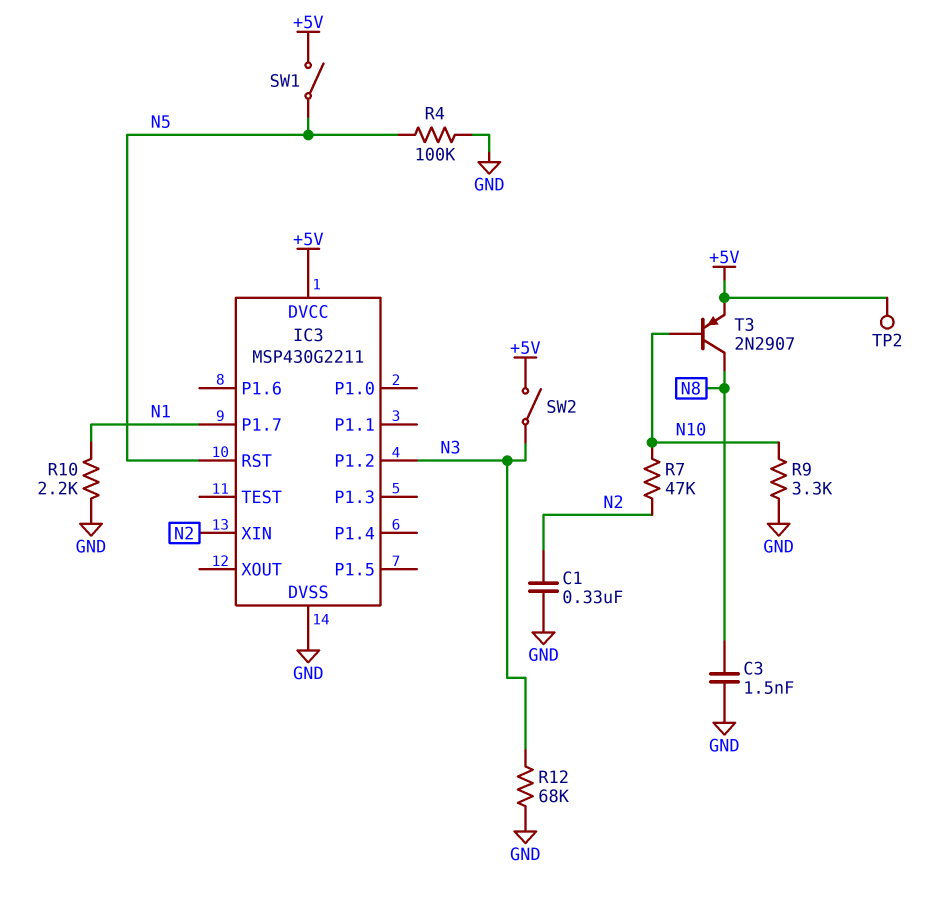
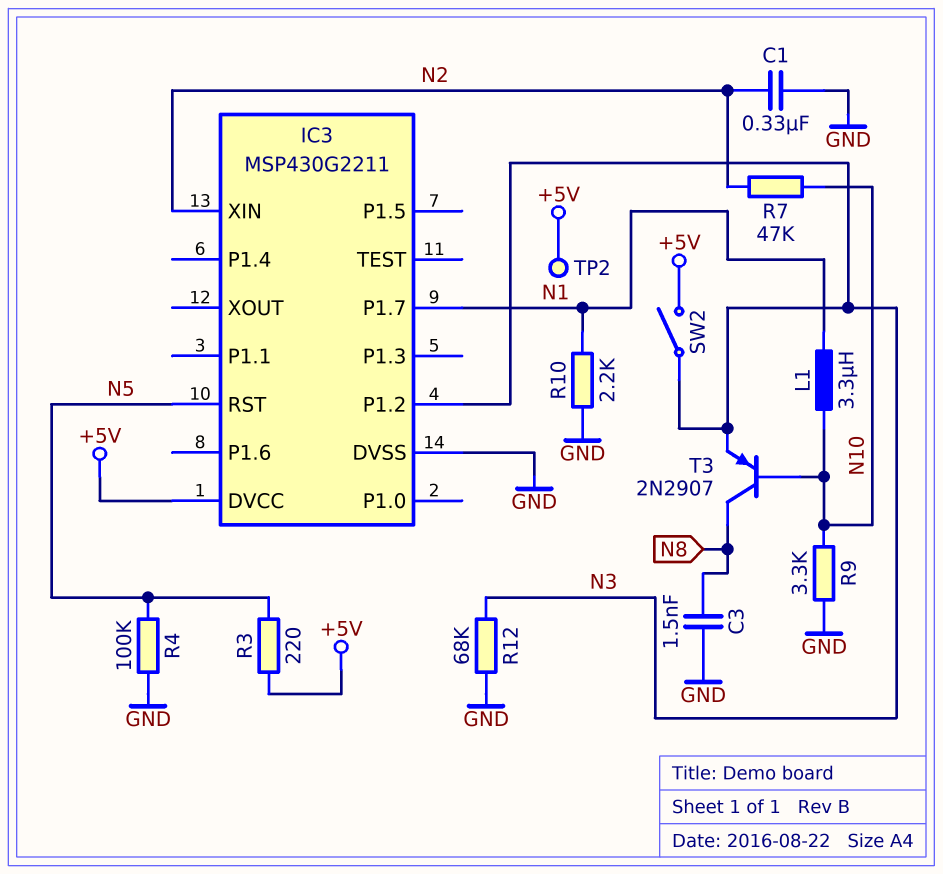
L1: none -> 3.3uH (N1, N10)
R3: none -> 220 (+5V, N5)
SW1: switch (+5V, N5) -> none
T3: PNP 2N2907 (B N10, C N8, E +5V) -> PNP 2N2907 (B N10, C N8, E N3)

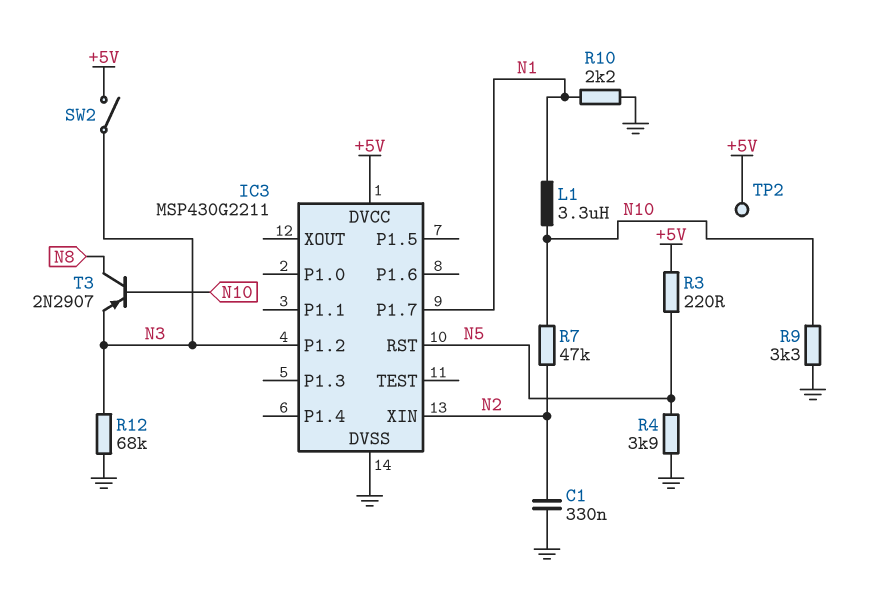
C3: 1.5nF (GND, N8) -> none
R4: 100k (GND, N5) -> 3.9k (GND, N5)

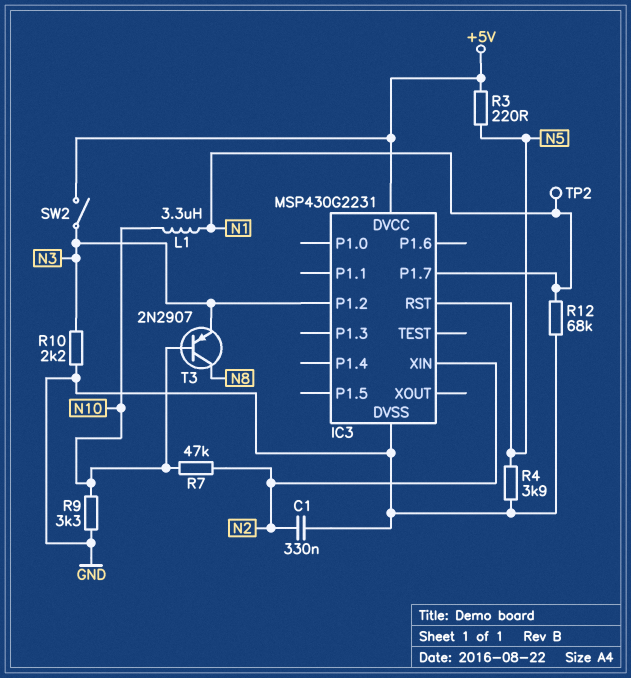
IC3: MSP430G2211 -> MSP430G2231
R10: 2.2k (GND, N1) -> 2.2k (GND, N3)
R12: 68k (GND, N3) -> 68k (GND, N1)
TP2: test point (+5V) -> test point (N1)

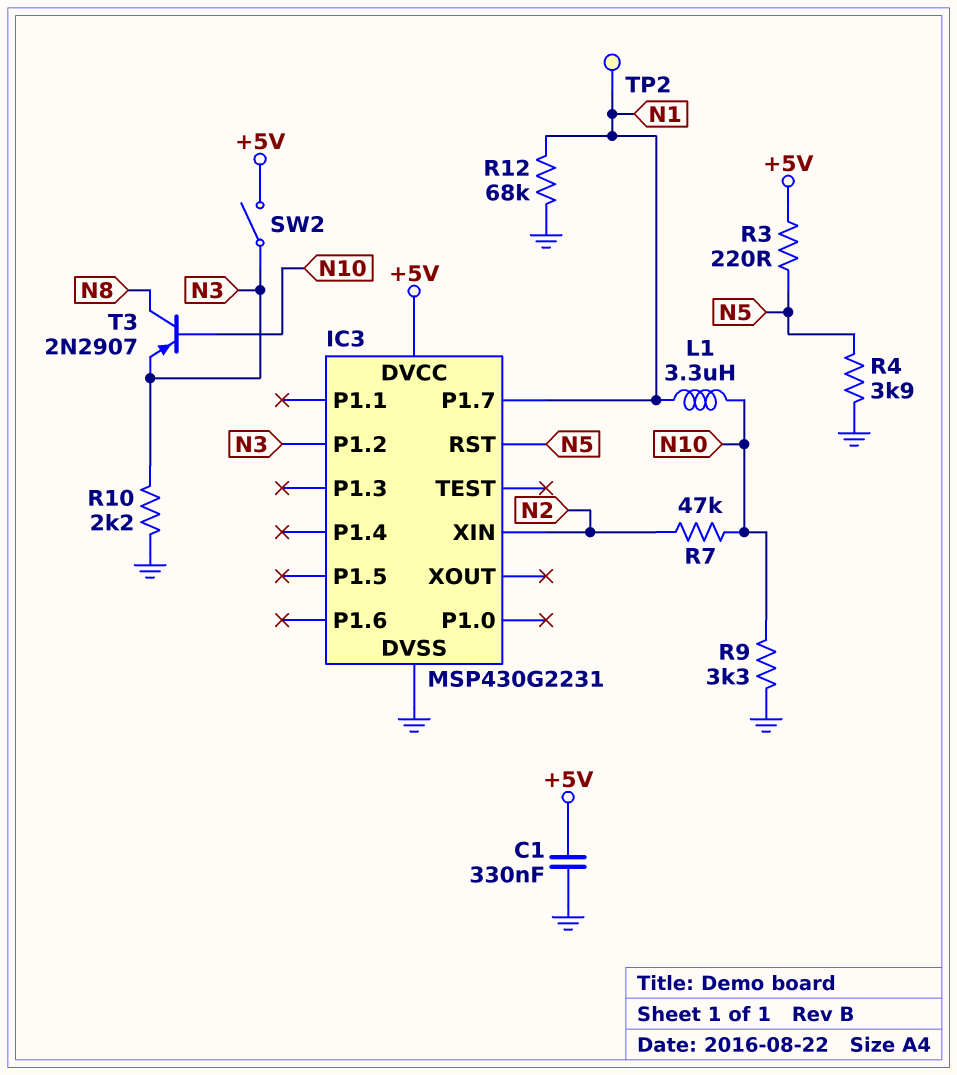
C1: 330nF (GND, N2) -> 330nF (+5V, GND)

